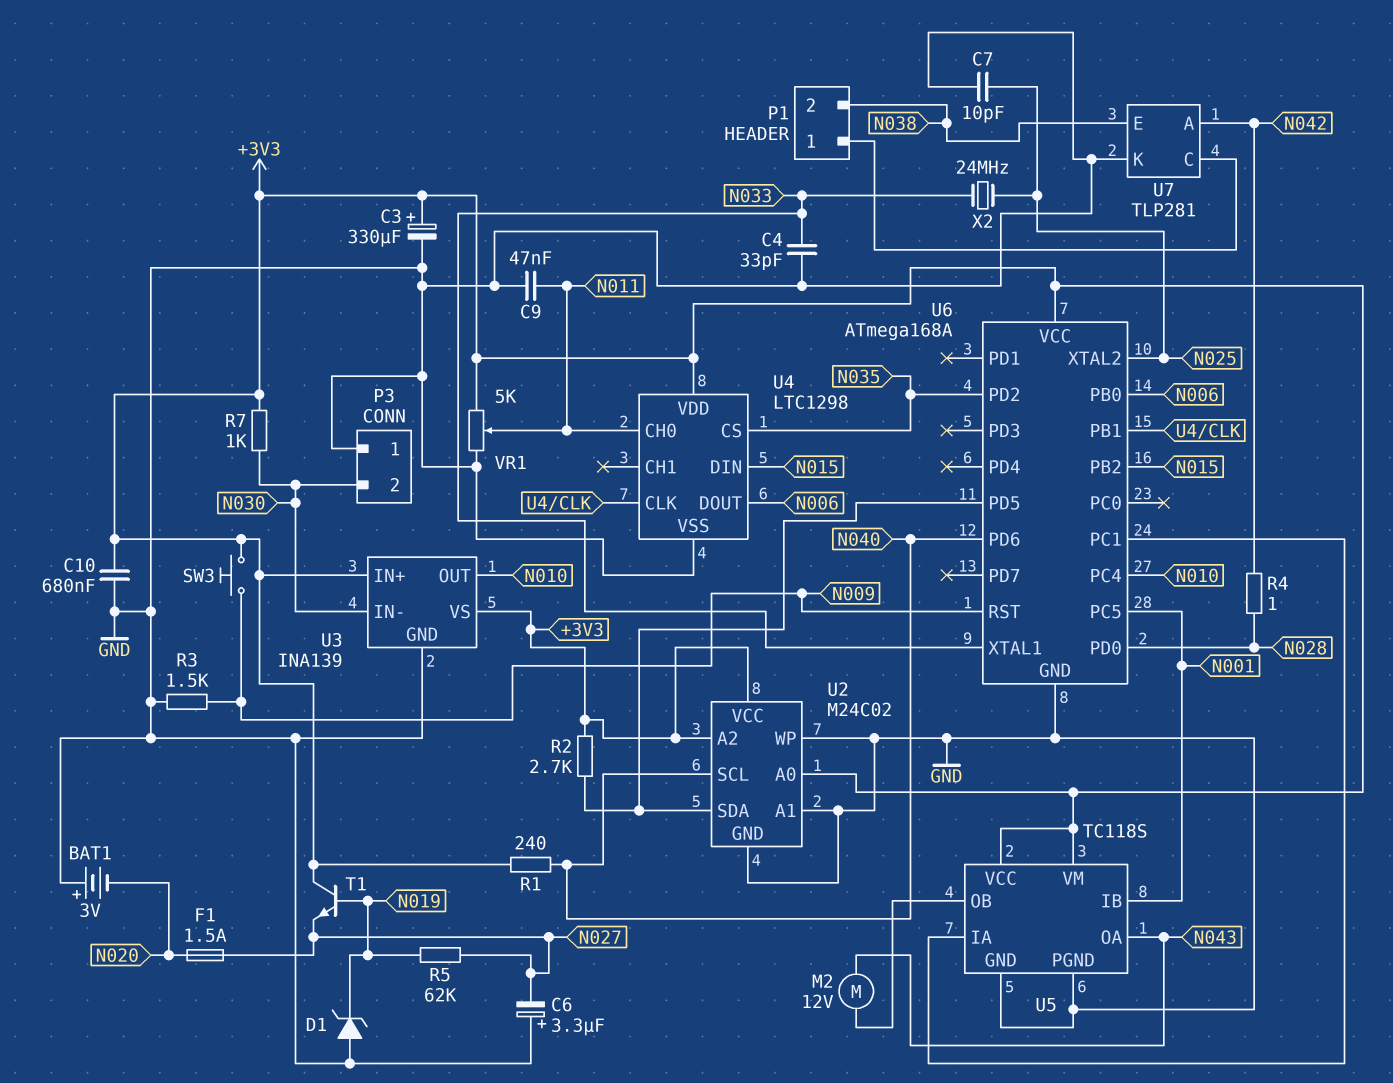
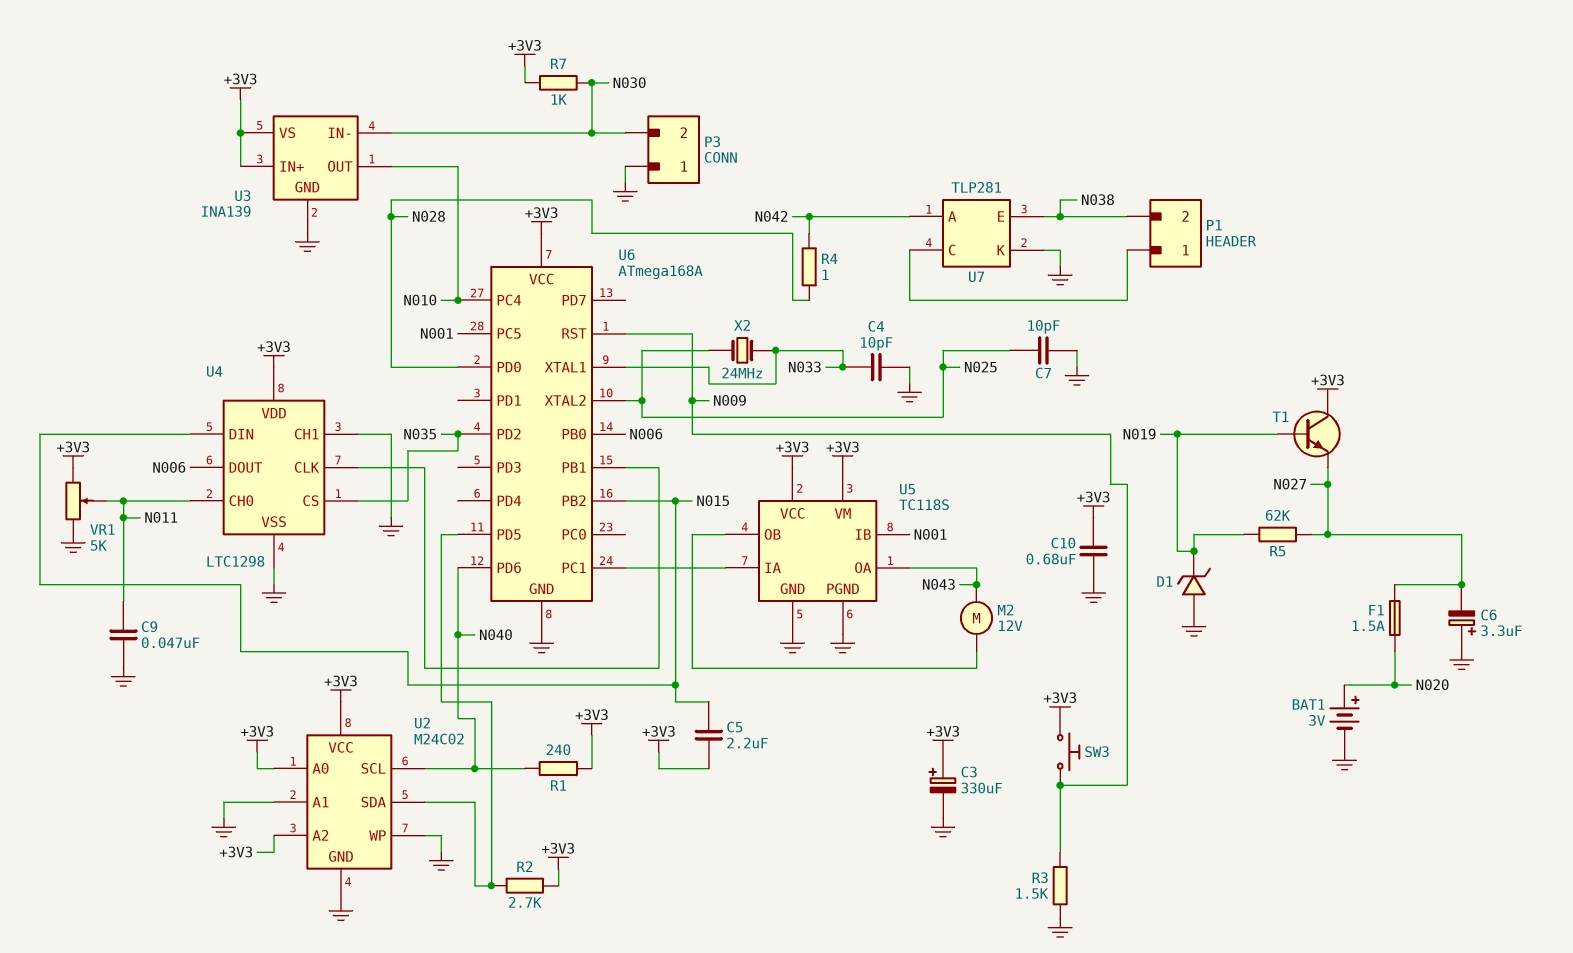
BAT1: 3V (plus GND, minus N020) -> 3V (plus N020, minus GND)
C4: 33pF (GND, N033) -> 10pF (GND, N033)
C5: none -> 2.2uF (+3V3, N015)
U4 pin CH1: none -> GND

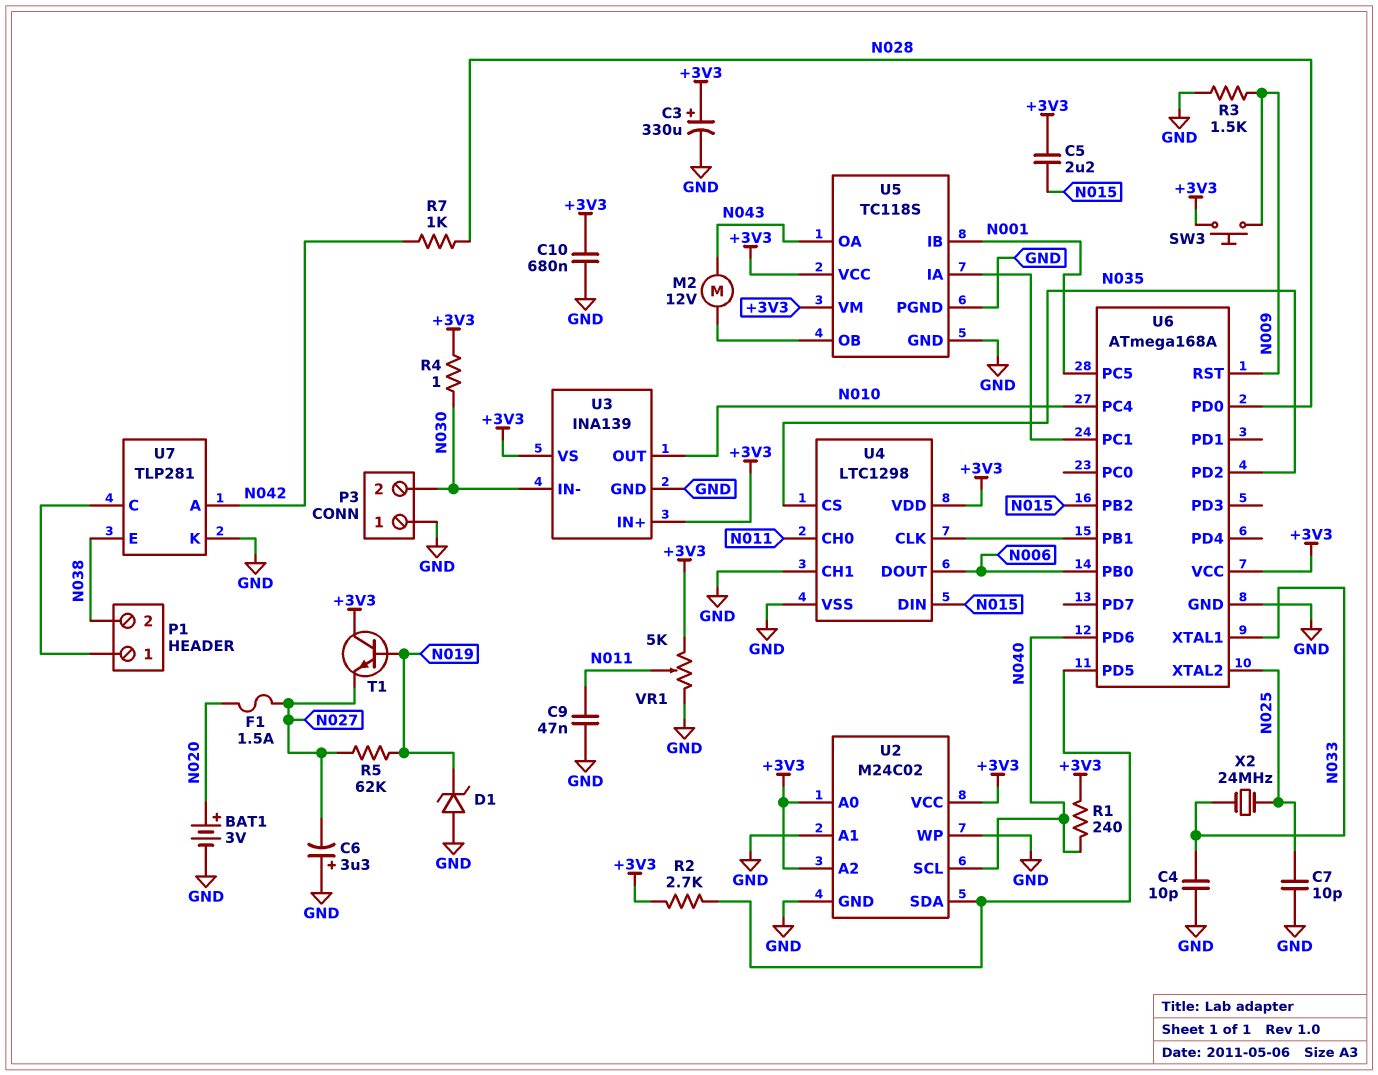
R4: 1 (N028, N042) -> 1 (+3V3, N030)
R7: 1k (+3V3, N030) -> 1k (N028, N042)

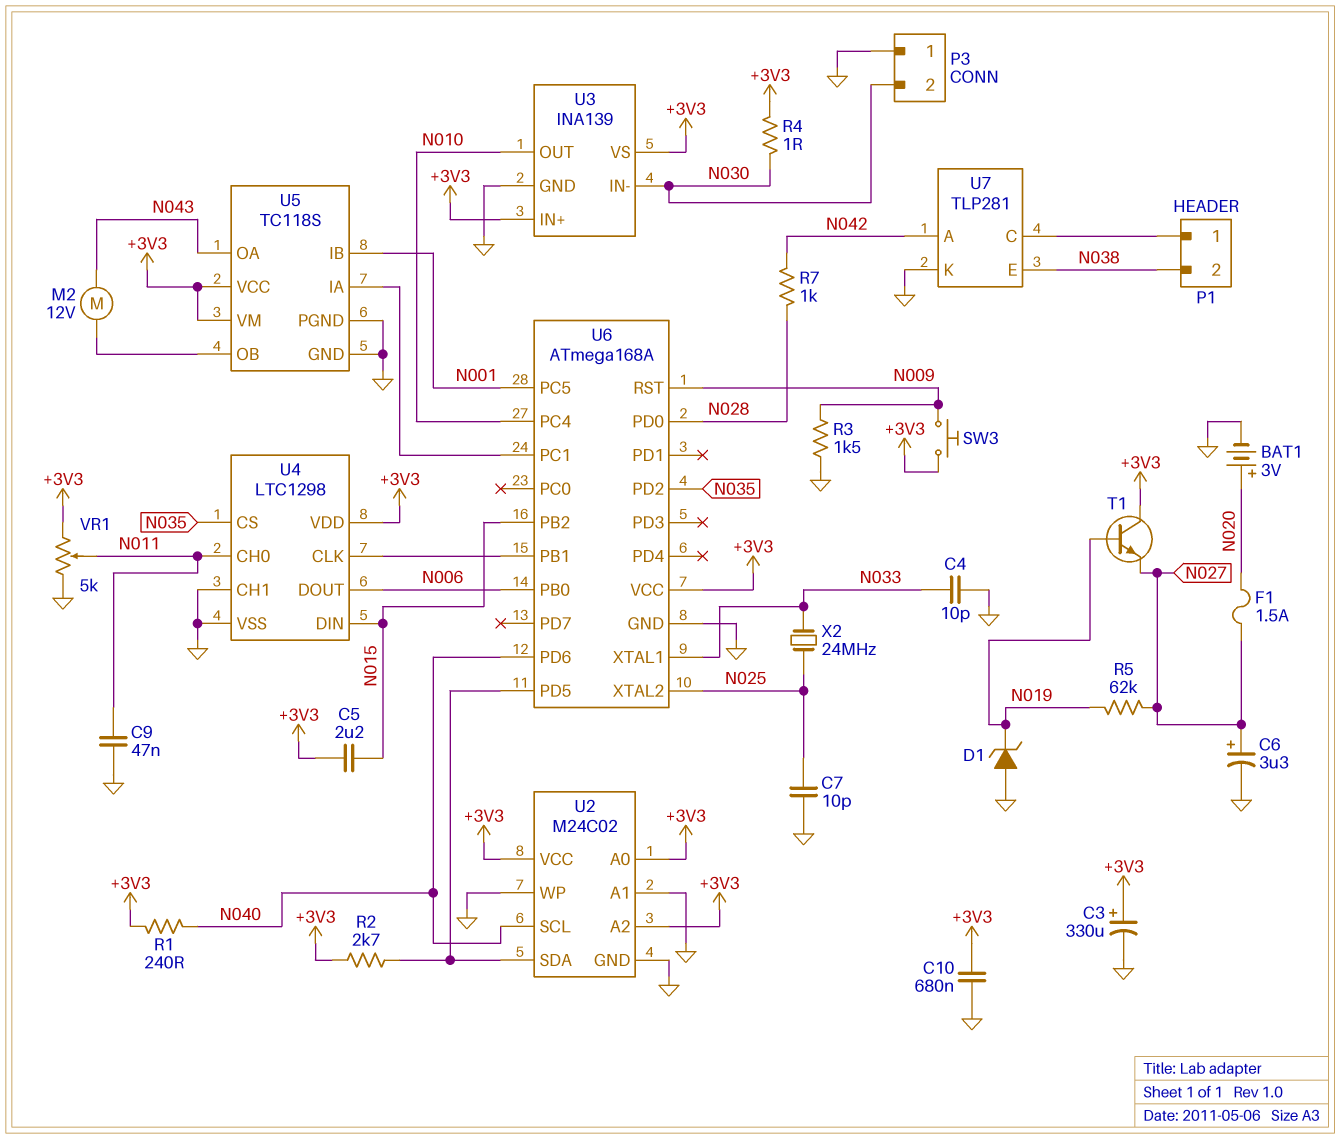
C6: 3.3uF (plus GND, minus N027) -> 3.3uF (plus N027, minus GND)

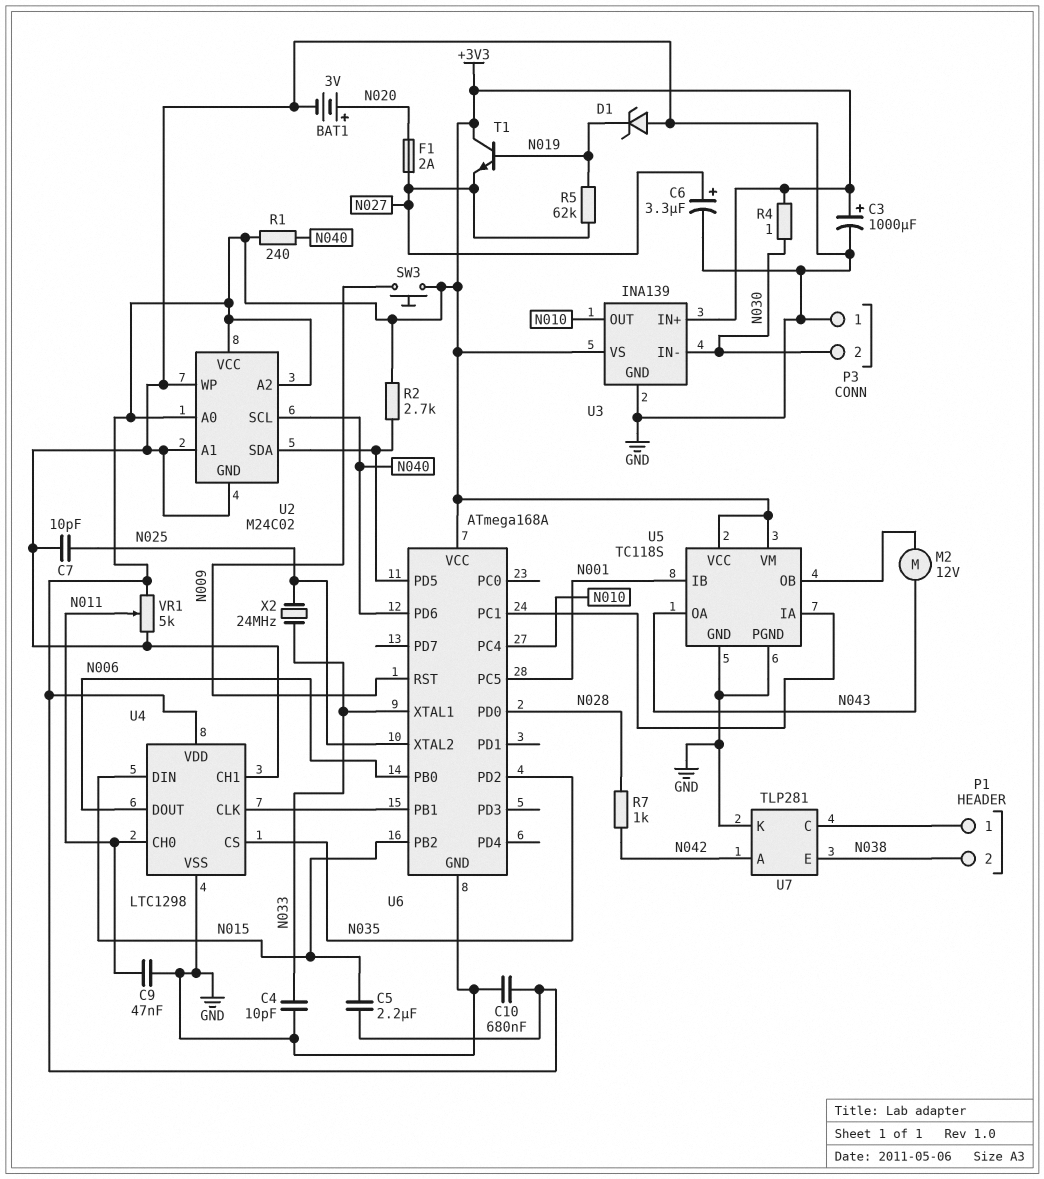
C3: 330uF (plus +3V3, minus GND) -> 1000uF (plus +3V3, minus GND)
F1: 1.5A (N020, N027) -> 2A (N020, N027)
R3: 1.5k (GND, N009) -> none

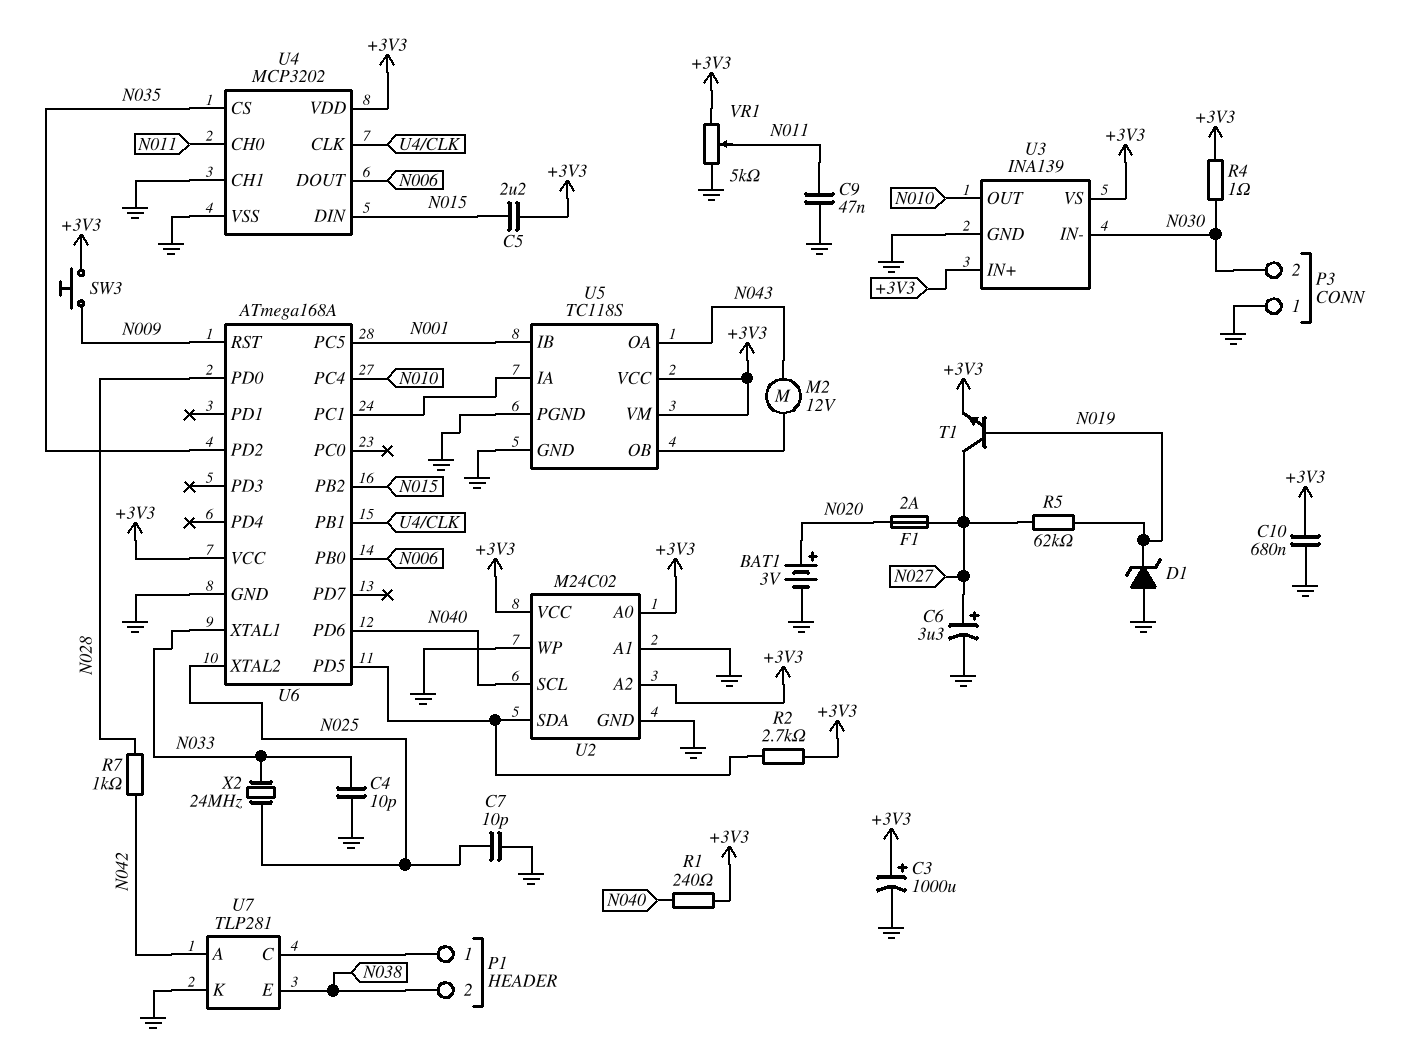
T1: NPN (B N019, C +3V3, E N027) -> NPN (B N019, C N027, E +3V3)
U4: LTC1298 -> MCP3202

